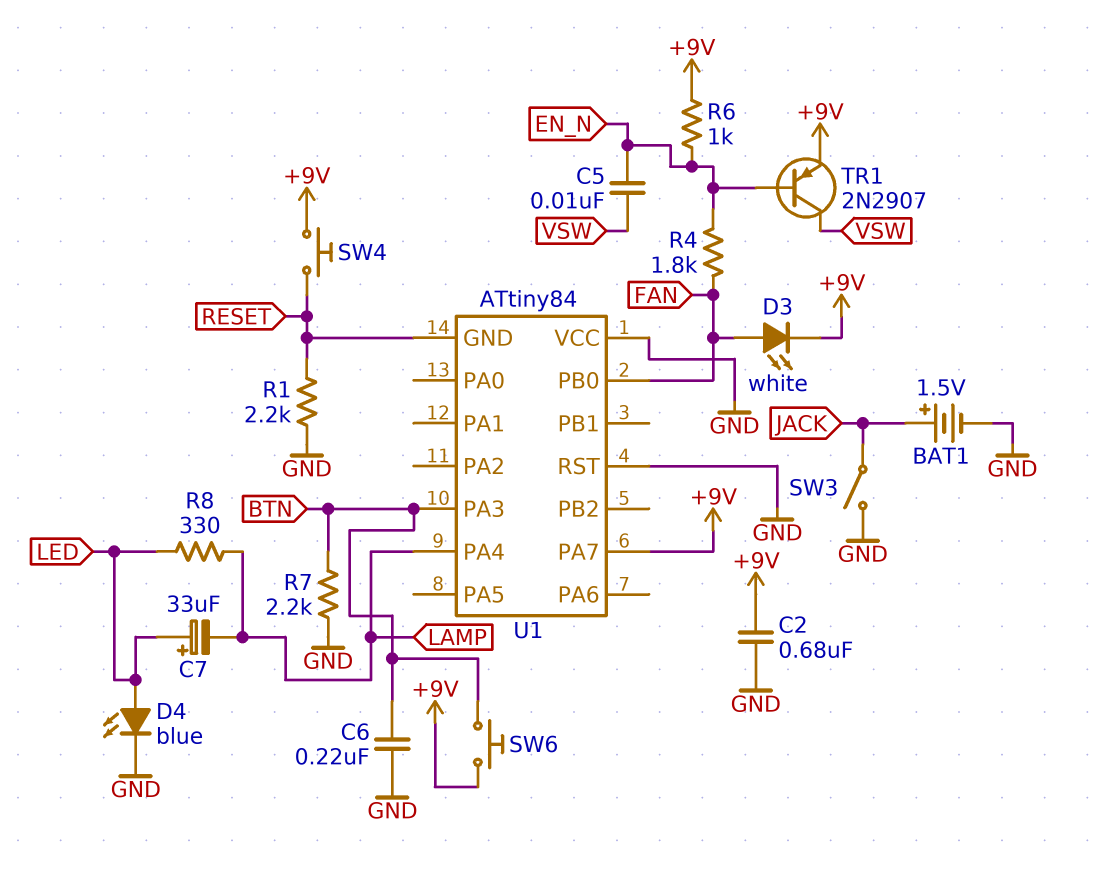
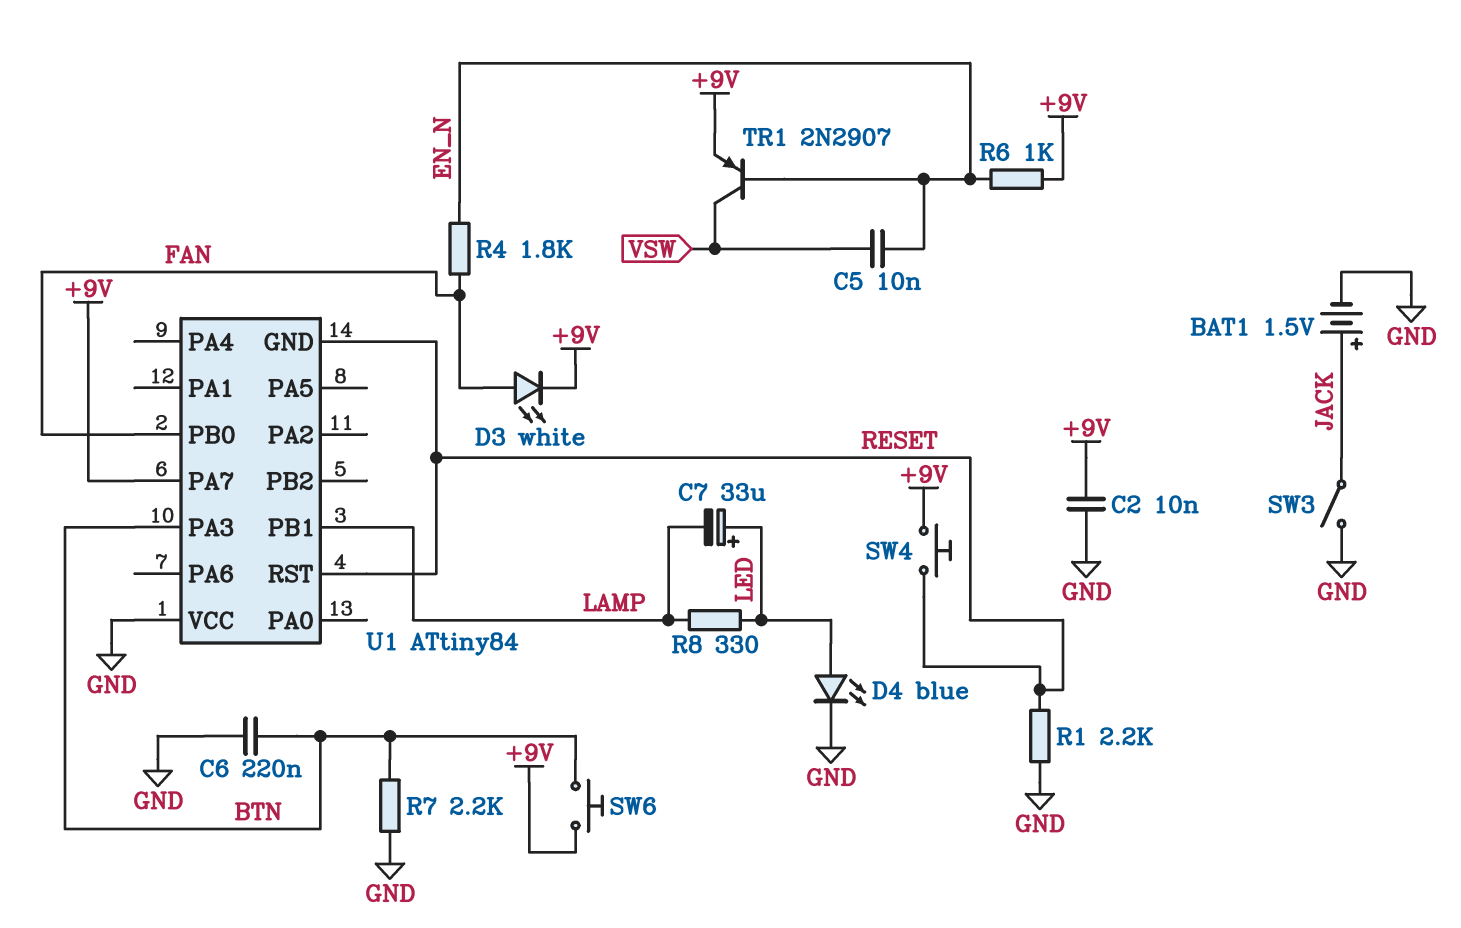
C2: 680nF (+9V, GND) -> 10nF (+9V, GND)
U1 pin PA4: LAMP -> none
U1 pin PB1: none -> LAMP
U1 pin RST: GND -> RESET

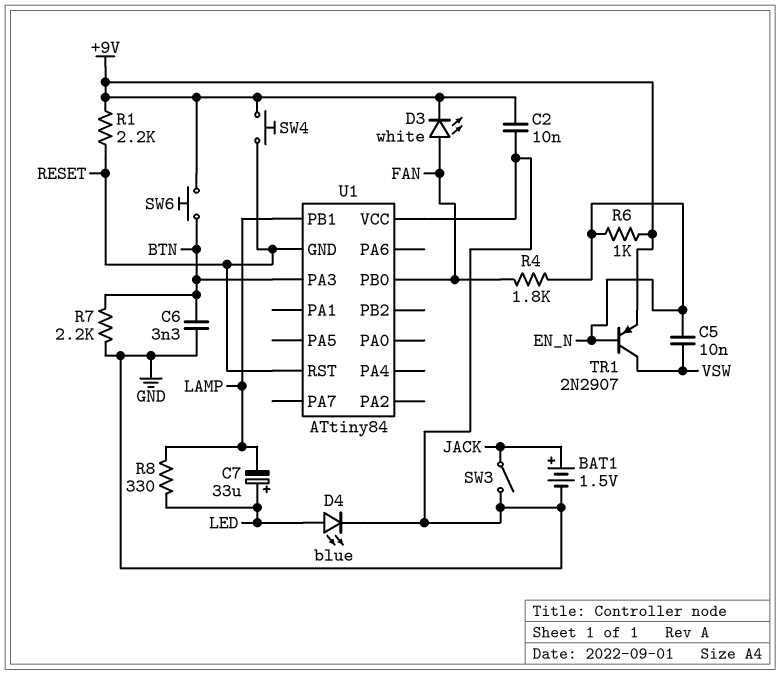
C6: 220nF (BTN, GND) -> 3.3nF (BTN, GND)
R1: 2.2k (GND, RESET) -> 2.2k (+9V, RESET)
U1 pin PA7: +9V -> none

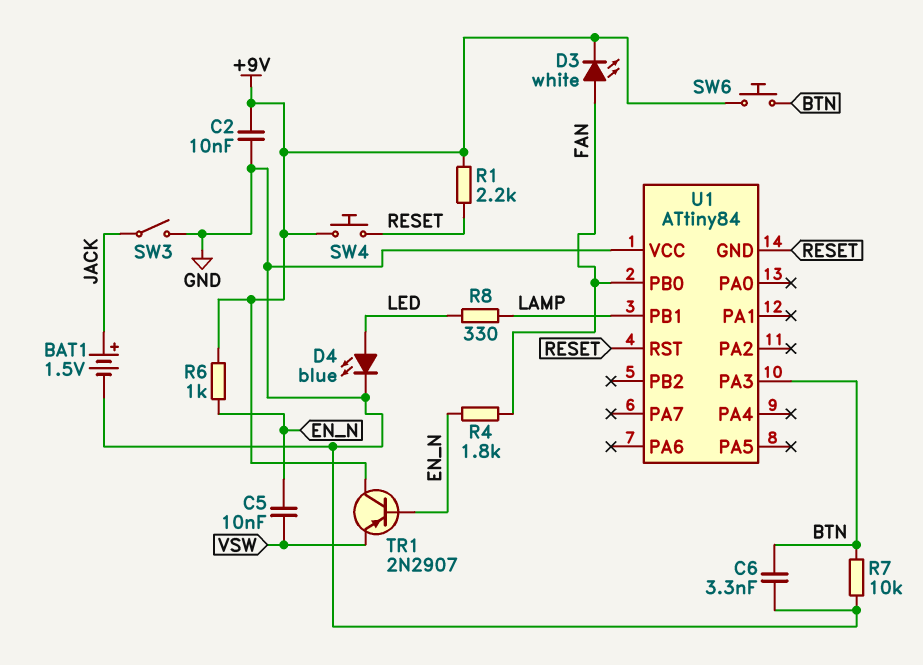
C7: 33uF (plus LED, minus LAMP) -> none
R7: 2.2k (BTN, GND) -> 10k (BTN, GND)
TR1: PNP 2N2907 (B EN_N, C VSW, E +9V) -> PNP 2N2907 (B EN_N, C +9V, E VSW)

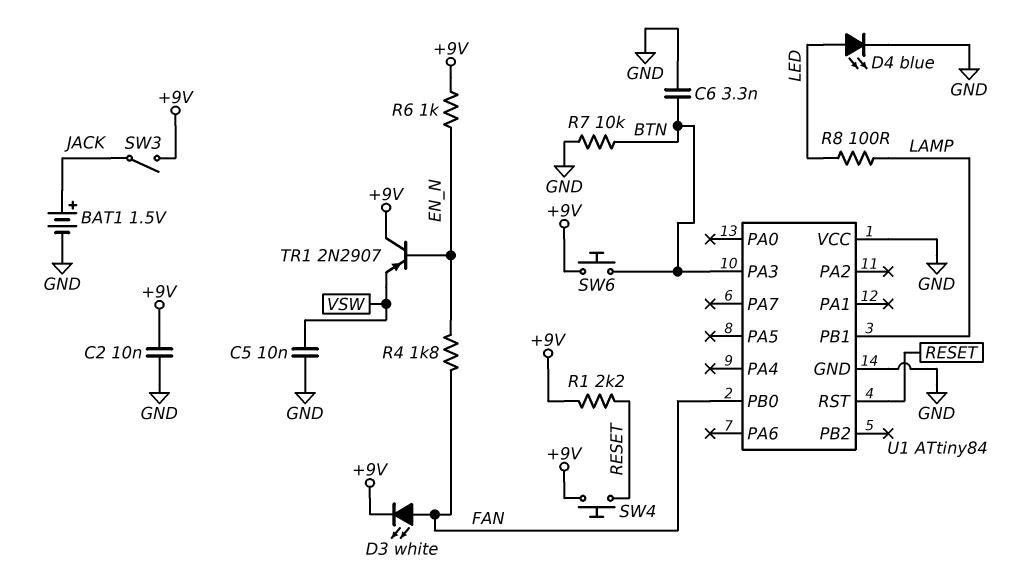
C5: 10nF (EN_N, VSW) -> 10nF (GND, VSW)
R8: 330 (LAMP, LED) -> 100 (LAMP, LED)
SW3: switch (GND, JACK) -> switch (+9V, JACK)
U1 pin GND: RESET -> GND

